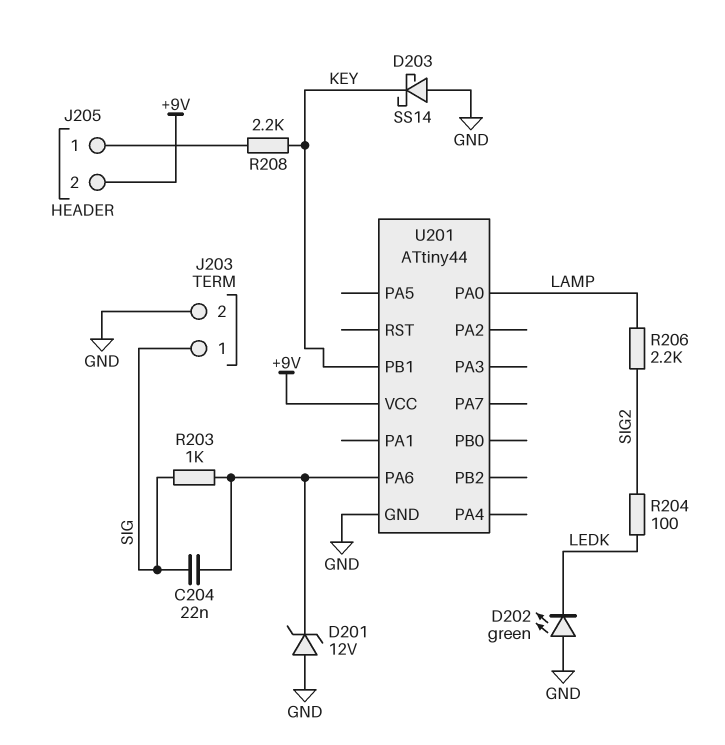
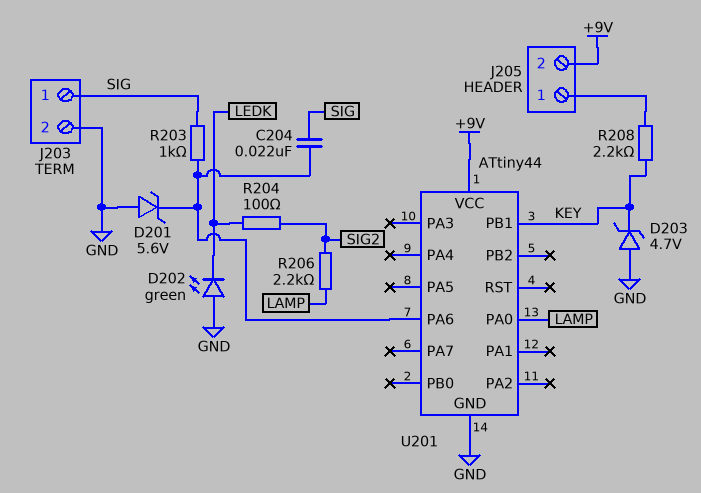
D201: zener 12V (A GND, K U201/PA6) -> zener 5.6V (A GND, K U201/PA6)
D203: schottky SS14 (A GND, K KEY) -> zener 4.7V (A GND, K KEY)

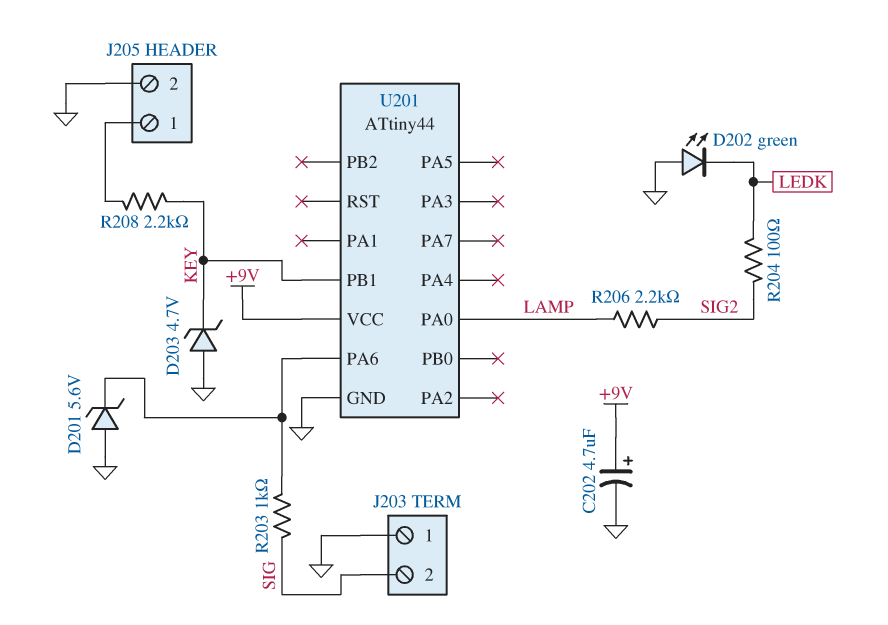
C202: none -> 4.7uF (plus +9V, minus GND)
C204: 22nF (SIG, U201/PA6) -> none
J203 pin 1: SIG -> GND
J203 pin 2: GND -> SIG
J205 pin 2: +9V -> GND

